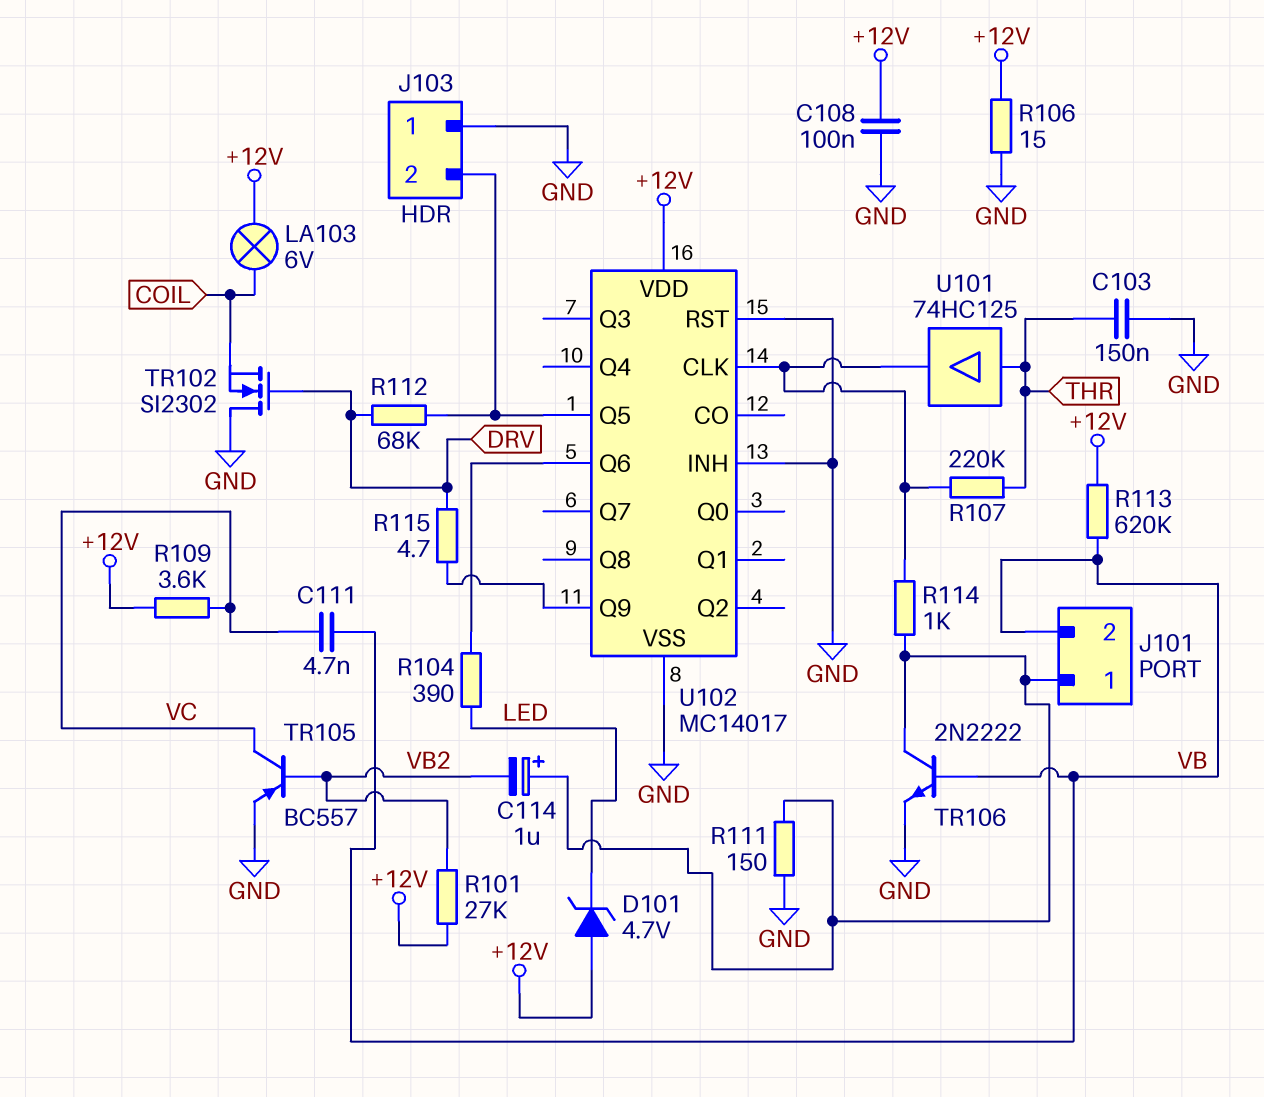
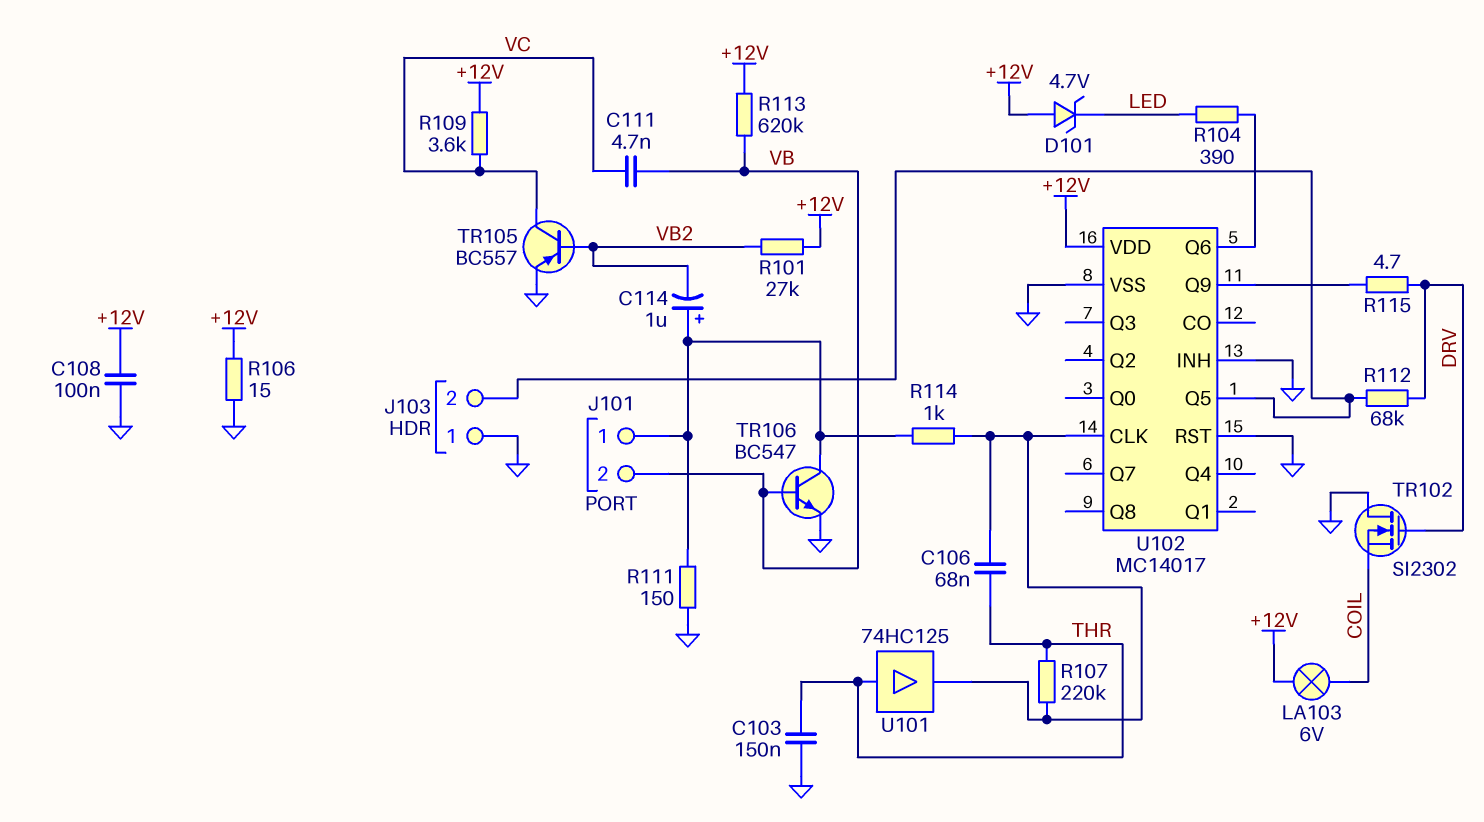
C106: none -> 68nF (THR, U102/CLK)
TR106: NPN 2N2222 (B VB, C J101/1, E GND) -> NPN BC547 (B VB, C J101/1, E GND)

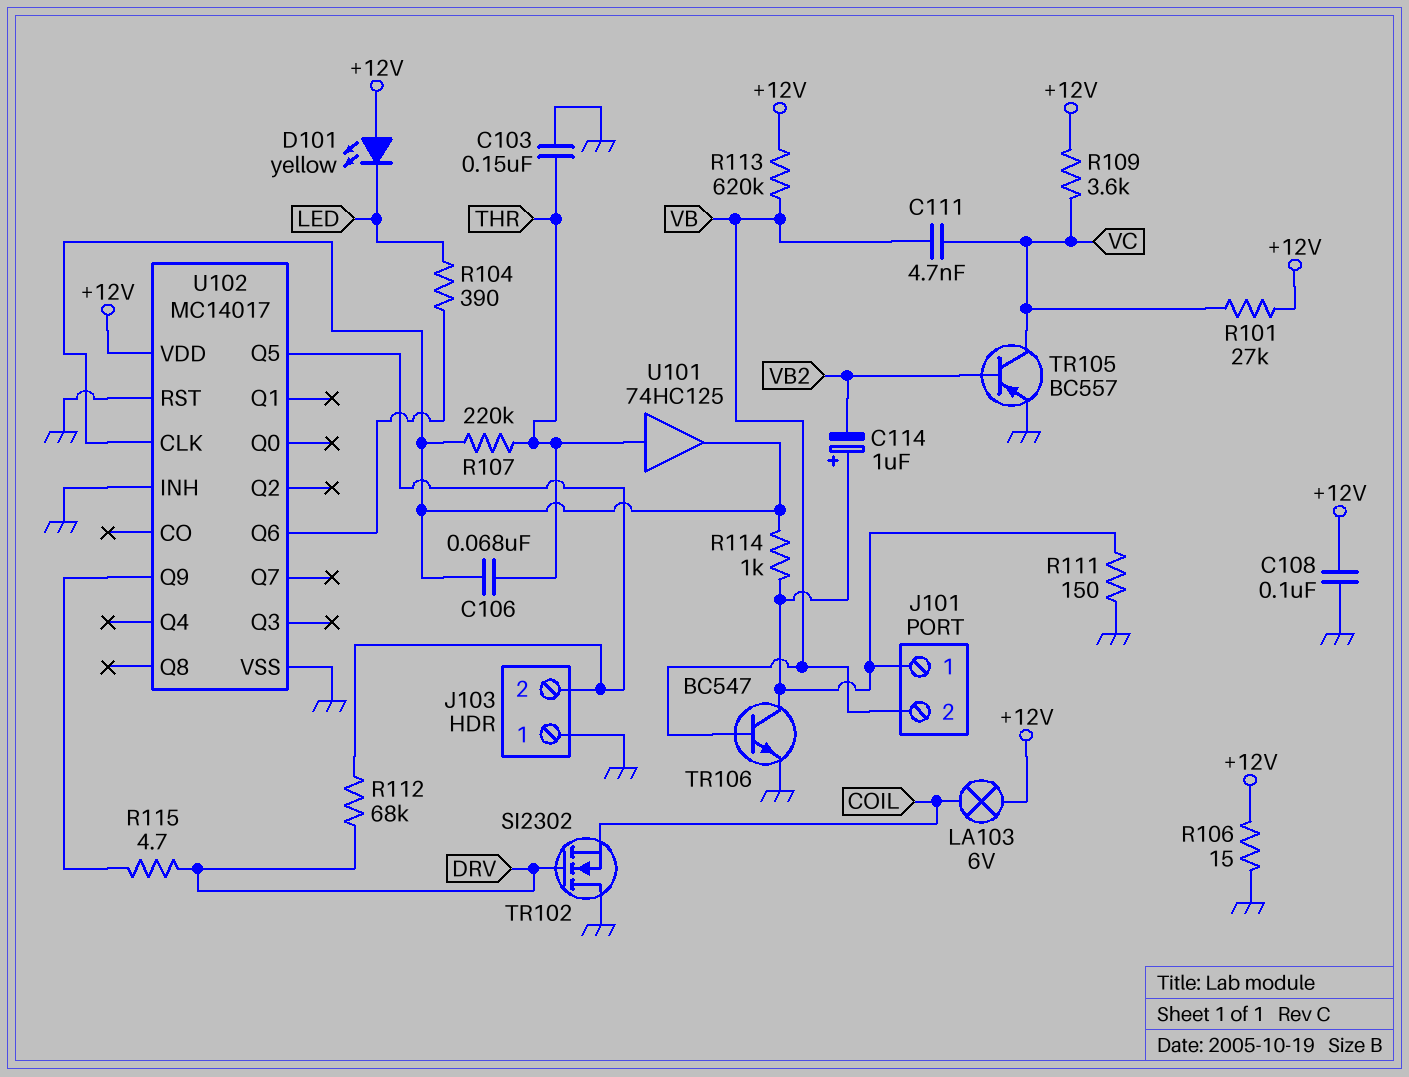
D101: zener 4.7V (A +12V, K LED) -> LED yellow (A +12V, K LED)
R101: 27k (+12V, VB2) -> 27k (+12V, VC)

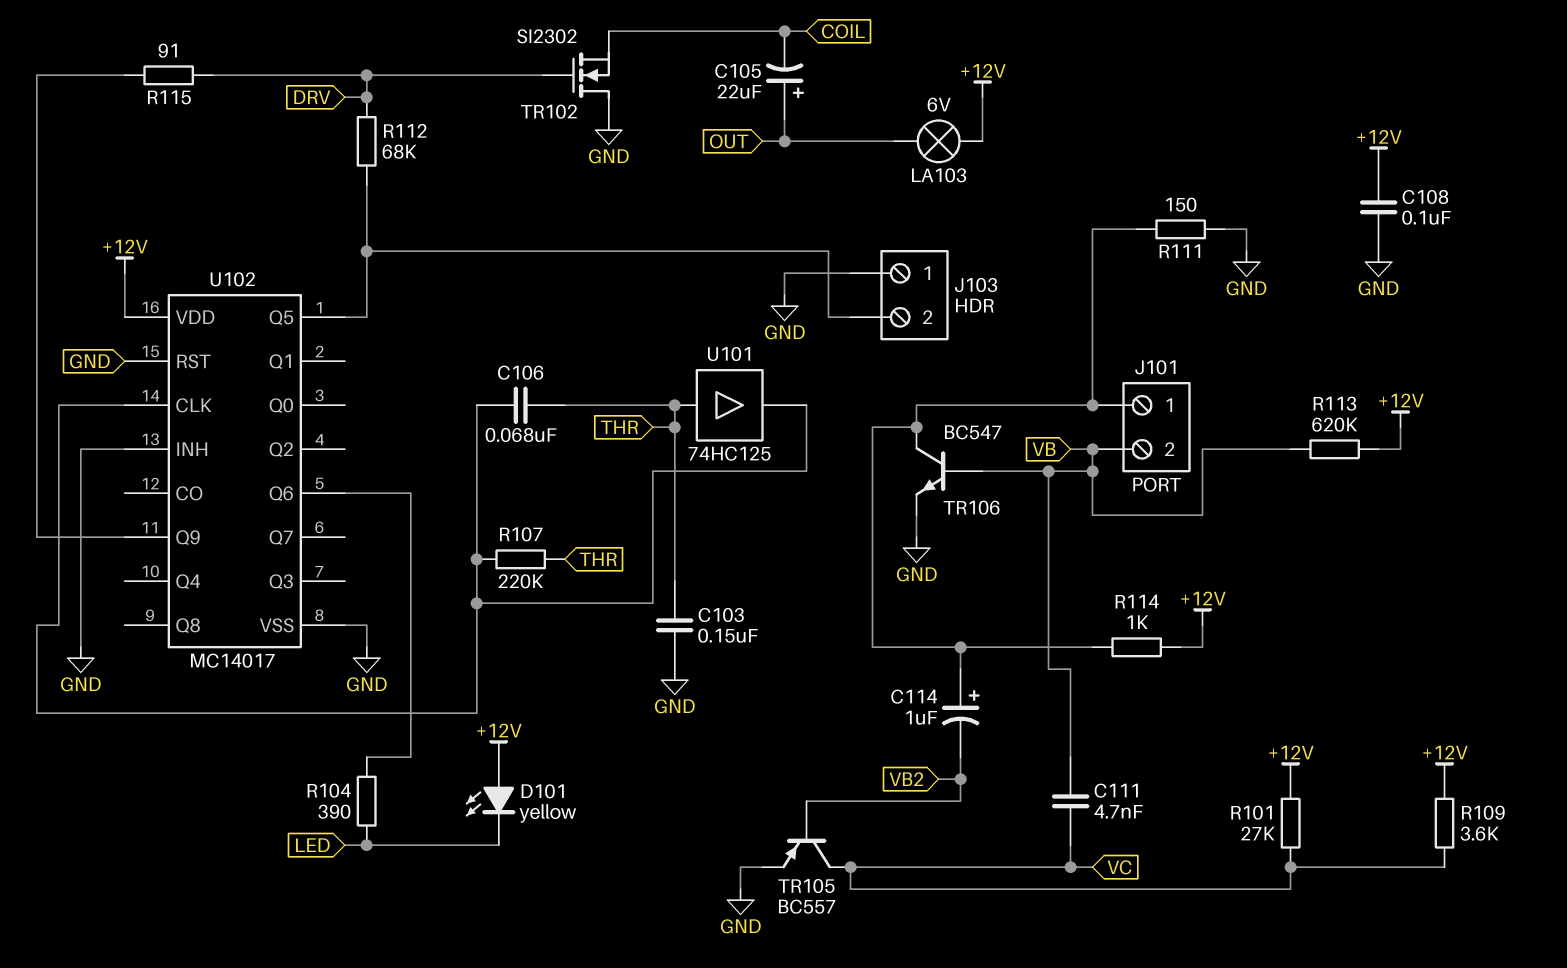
C105: none -> 22uF (plus OUT, minus COIL)
LA103: lamp 6V (+12V, COIL) -> lamp 6V (+12V, OUT)
R106: 15 (+12V, GND) -> none
R114: 1k (J101/1, U102/CLK) -> 1k (+12V, J101/1)
R115: 4.7 (DRV, U102/Q9) -> 91 (DRV, U102/Q9)

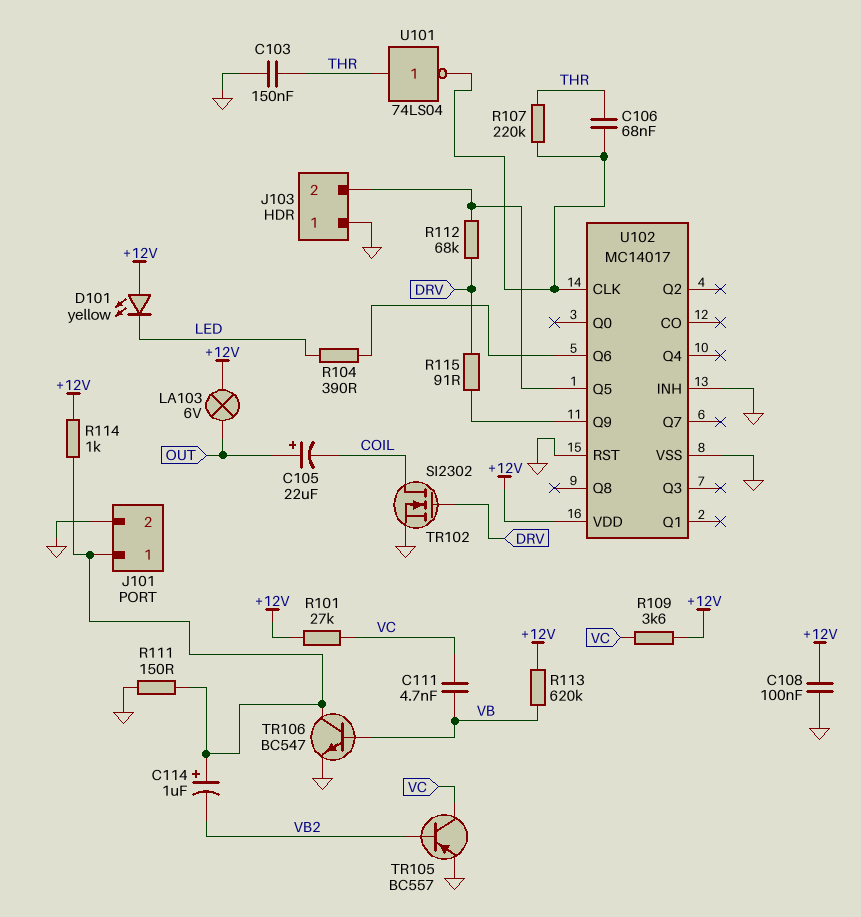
J101 pin 2: VB -> GND
TR102: NMOS SI2302 (G DRV, D GND, S COIL) -> NMOS SI2302 (G DRV, D COIL, S GND)
U101: buffer 74HC125 (in THR, out U102/CLK) -> NOT 74LS04 (in THR, out U102/CLK)

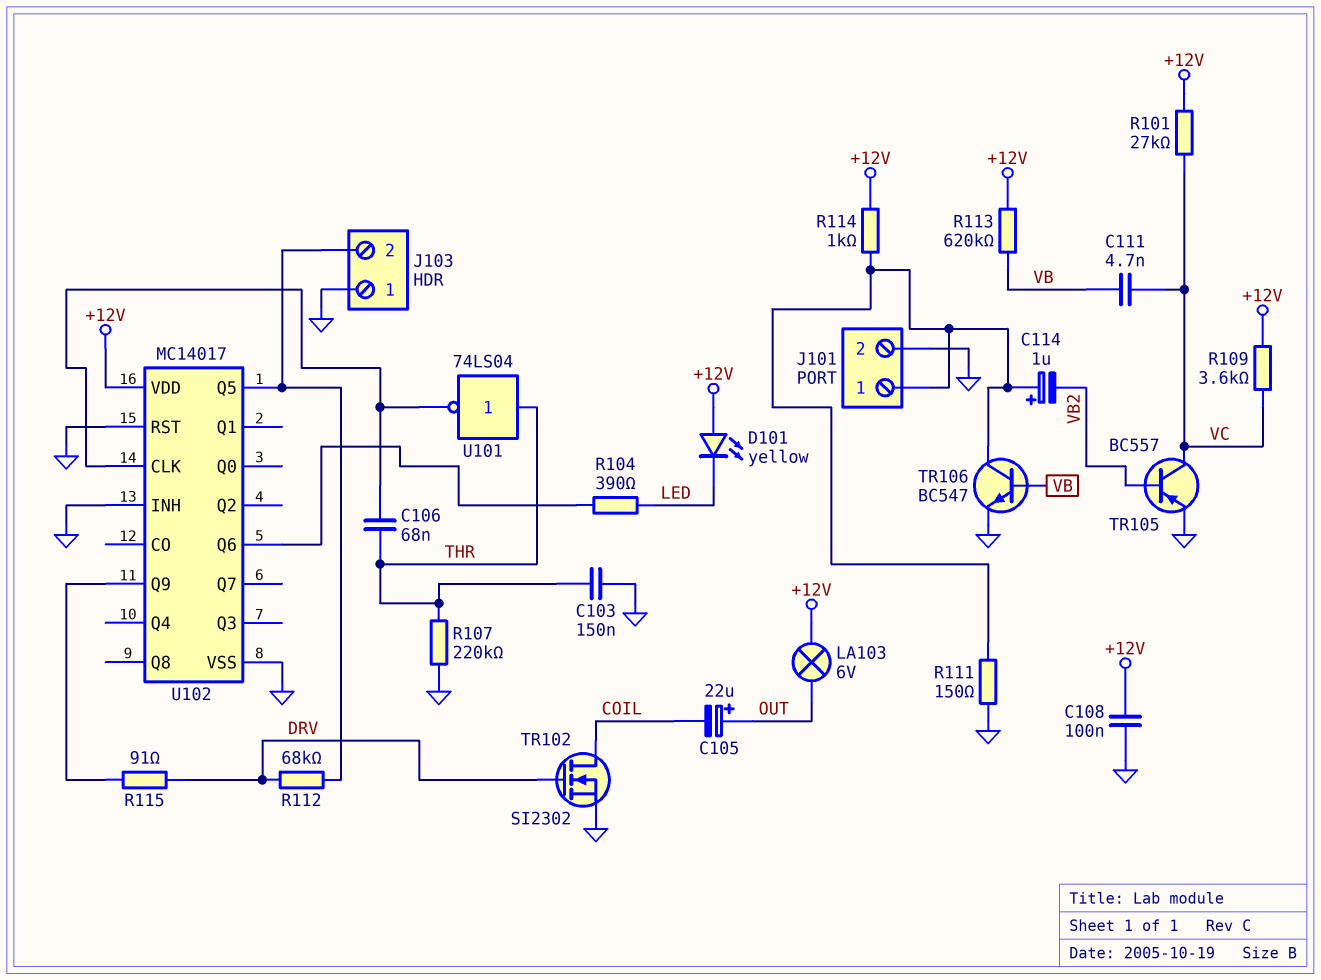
R107: 220k (THR, U102/CLK) -> 220k (GND, THR)

